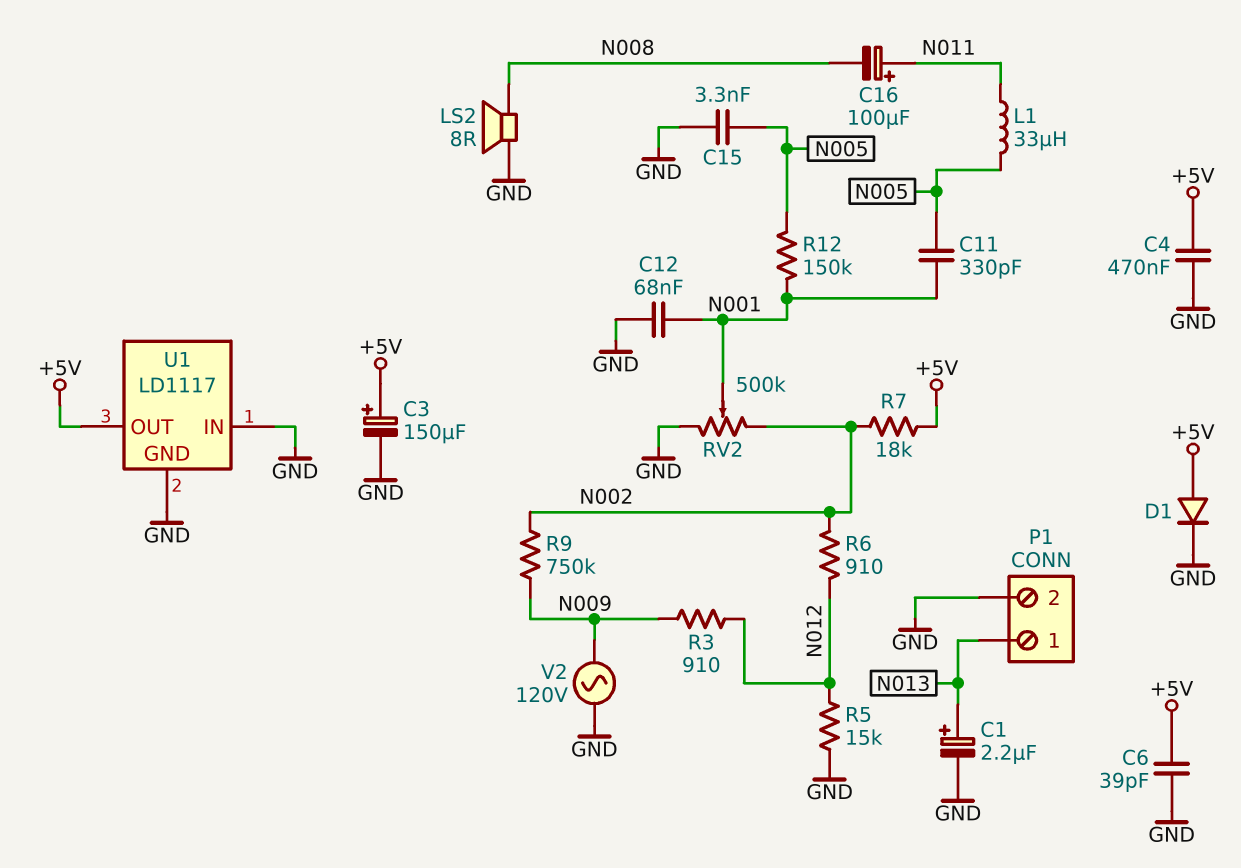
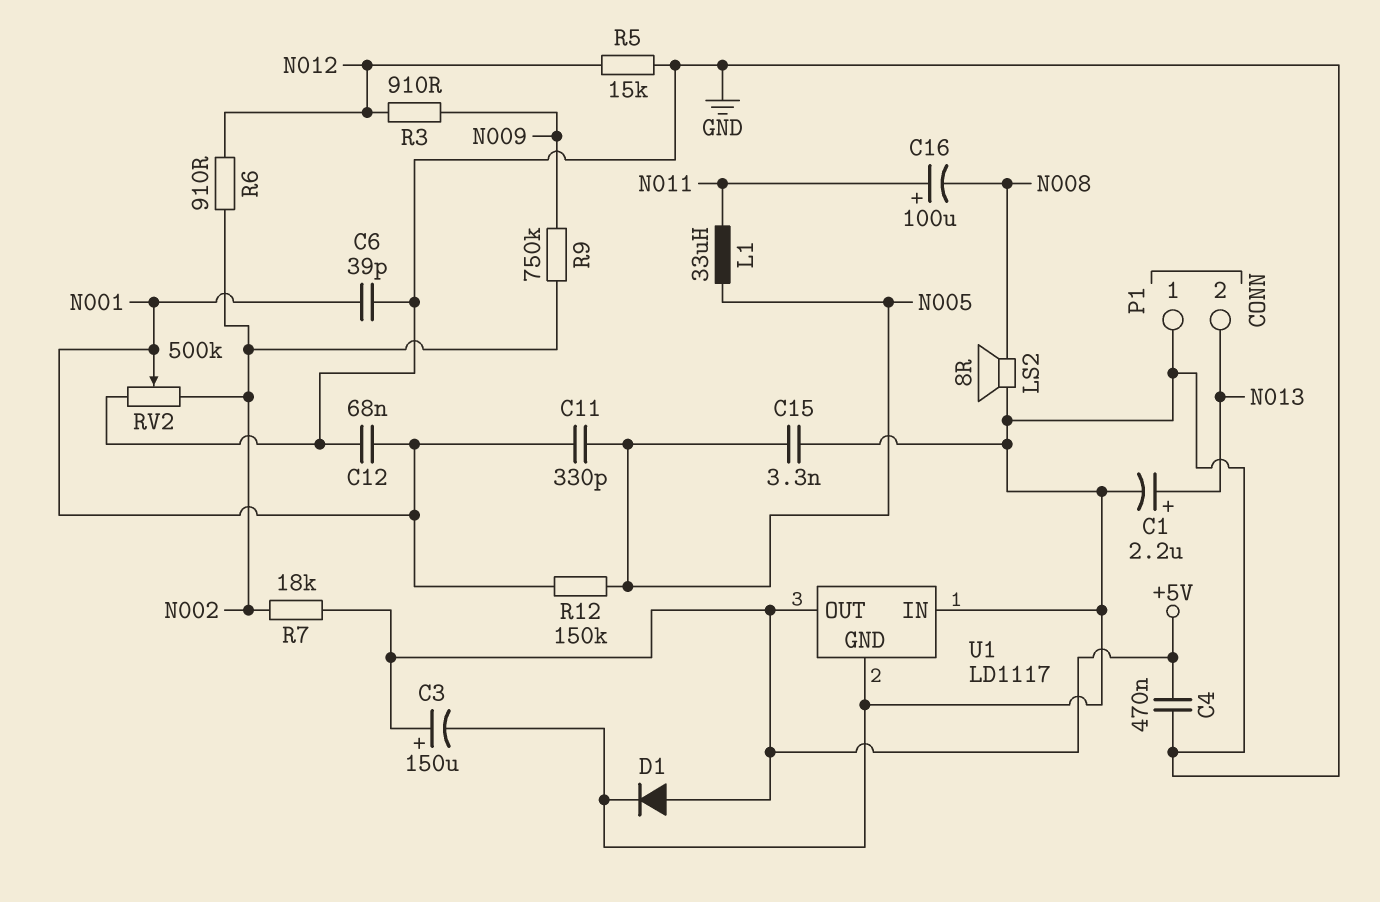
C6: 39pF (+5V, GND) -> 39pF (GND, N001)
P1 pin 1: N013 -> GND
P1 pin 2: GND -> N013
V2: AC 120V (GND, N009) -> none

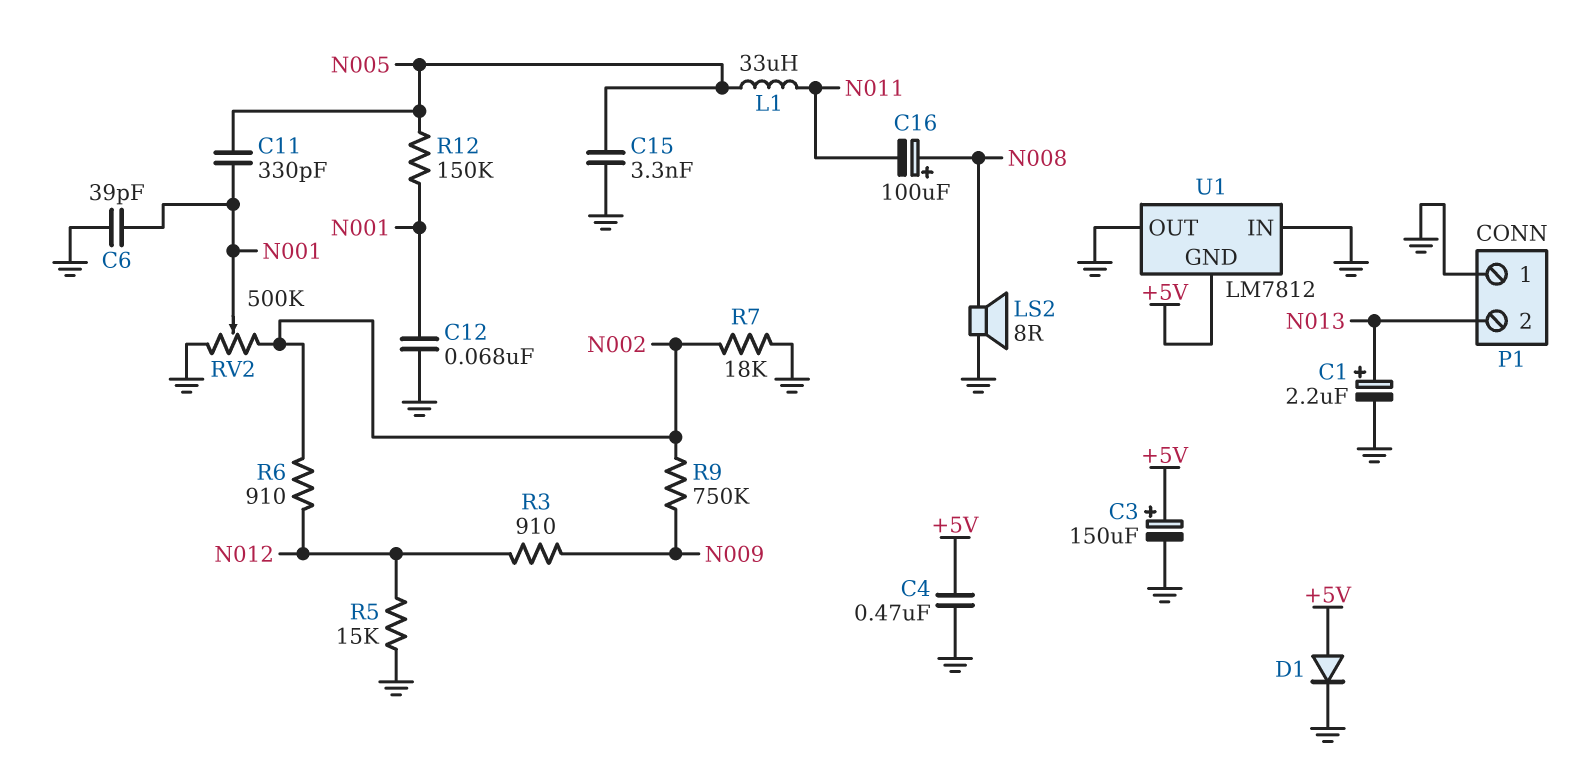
C16: 100uF (plus N011, minus N008) -> 100uF (plus N008, minus N011)
R7: 18k (+5V, N002) -> 18k (GND, N002)
U1: LD1117 -> LM7812
U1 pin GND: GND -> +5V
U1 pin OUT: +5V -> GND

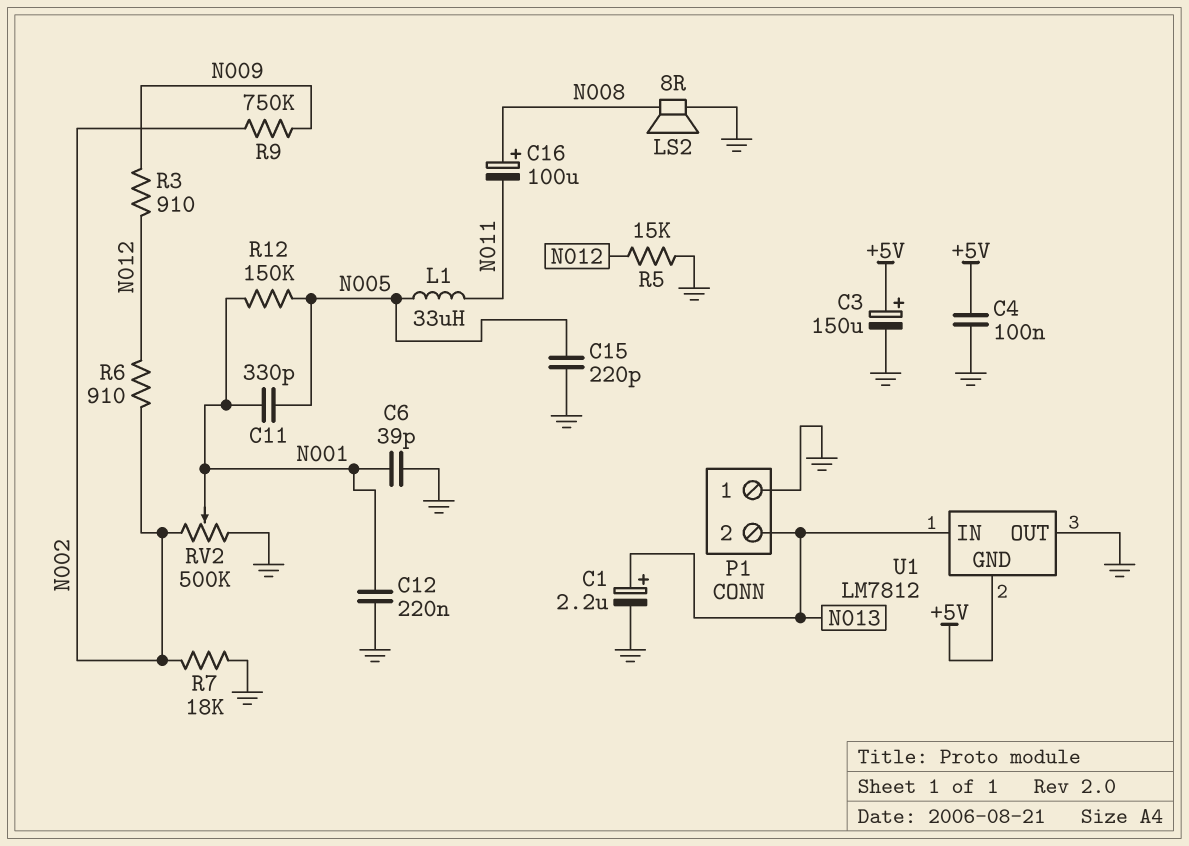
C4: 470nF (+5V, GND) -> 100nF (+5V, GND)
C12: 68nF (GND, N001) -> 220nF (GND, N001)
C15: 3.3nF (GND, N005) -> 220pF (GND, N005)
D1: diode (A +5V, K GND) -> none
U1 pin IN: GND -> N013

